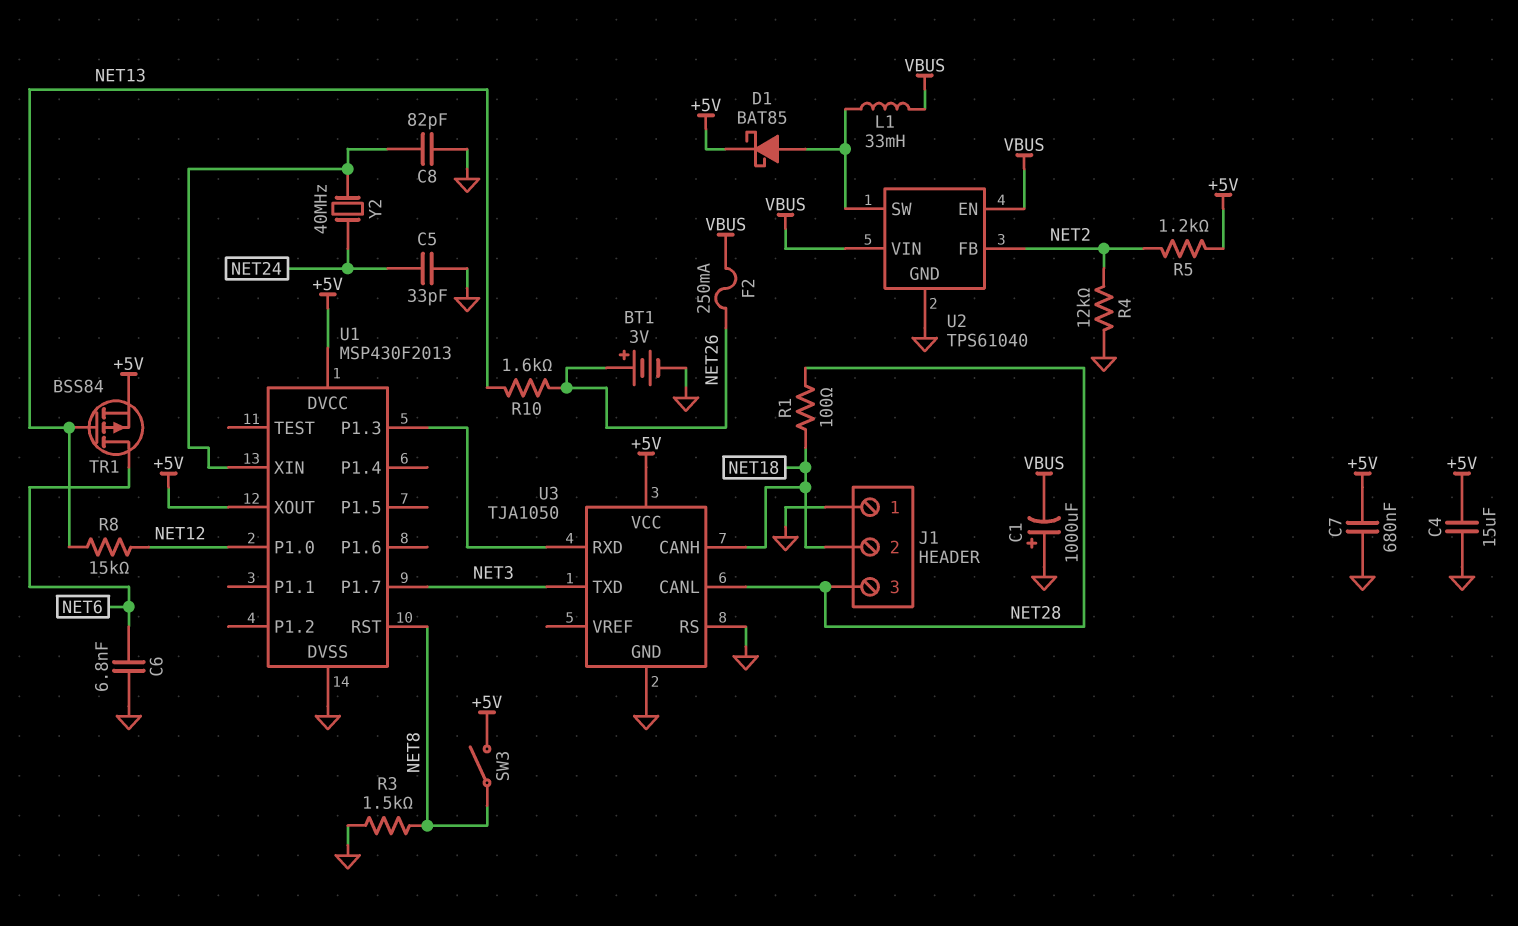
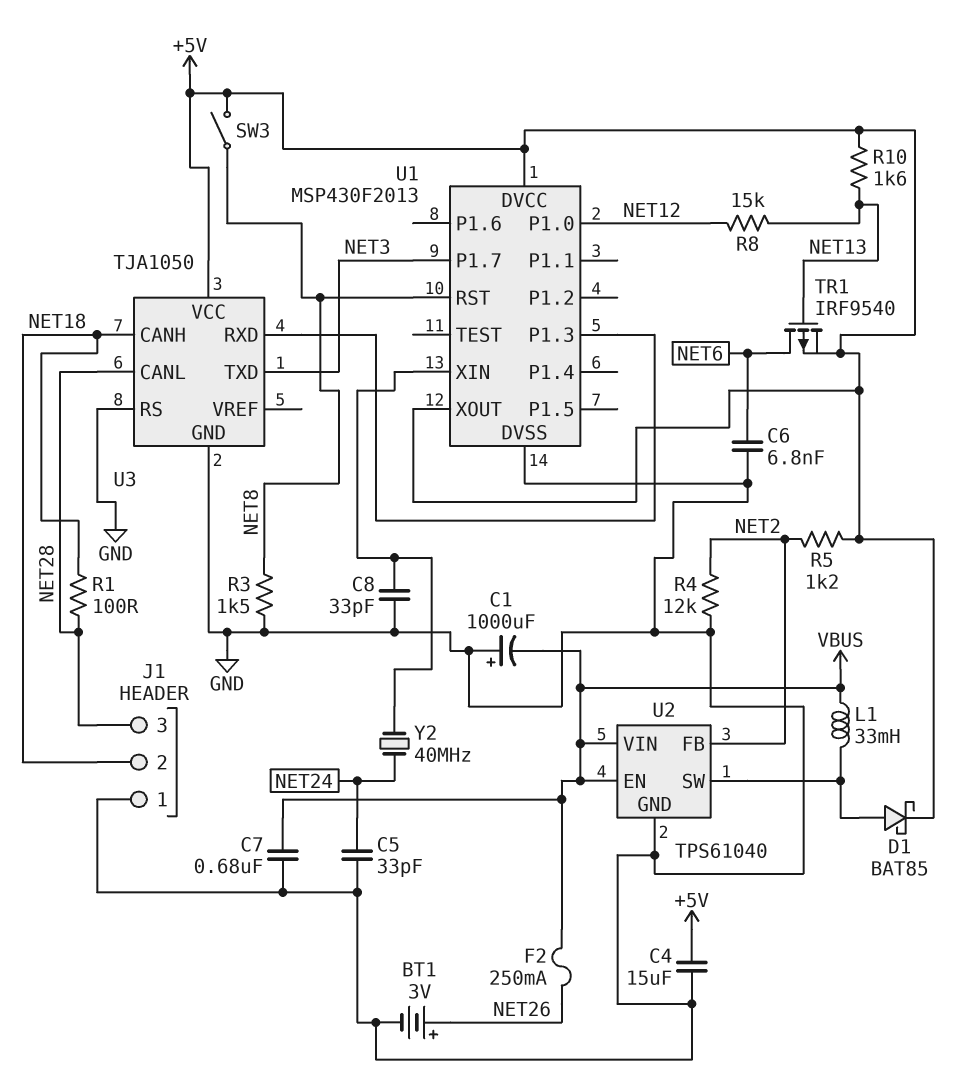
C7: 680nF (+5V, GND) -> 680nF (GND, VBUS)
C8: 82pF (GND, U1/XIN) -> 33pF (GND, U1/XIN)
R10: 1.6k (NET13, NET26) -> 1.6k (+5V, NET13)
TR1: PMOS BSS84 (G NET13, D NET6, S +5V) -> PMOS IRF9540 (G NET13, D NET6, S +5V)

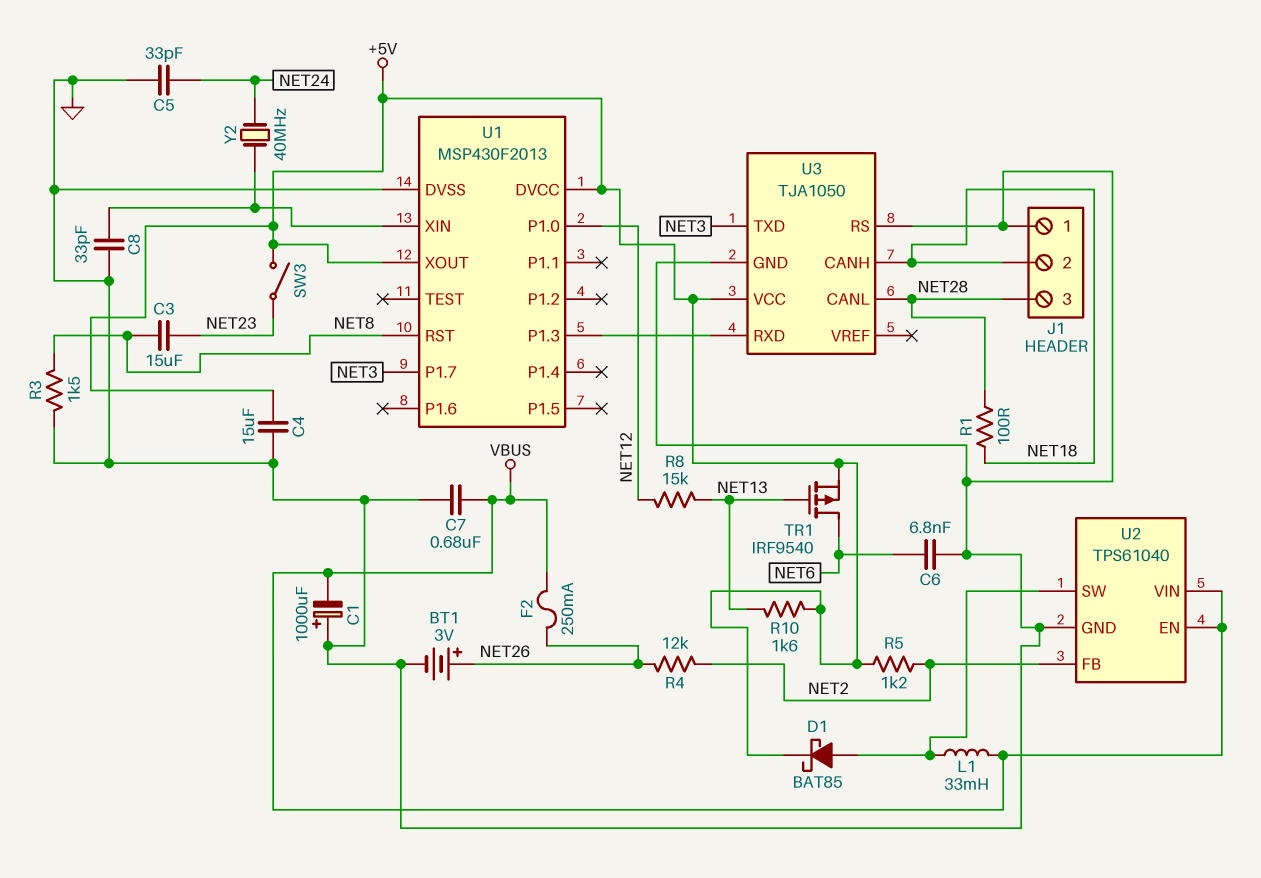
C3: none -> 15uF (NET8, NET23)
R4: 12k (GND, NET2) -> 12k (NET2, NET26)
SW3: switch (+5V, NET8) -> switch (+5V, NET23)

